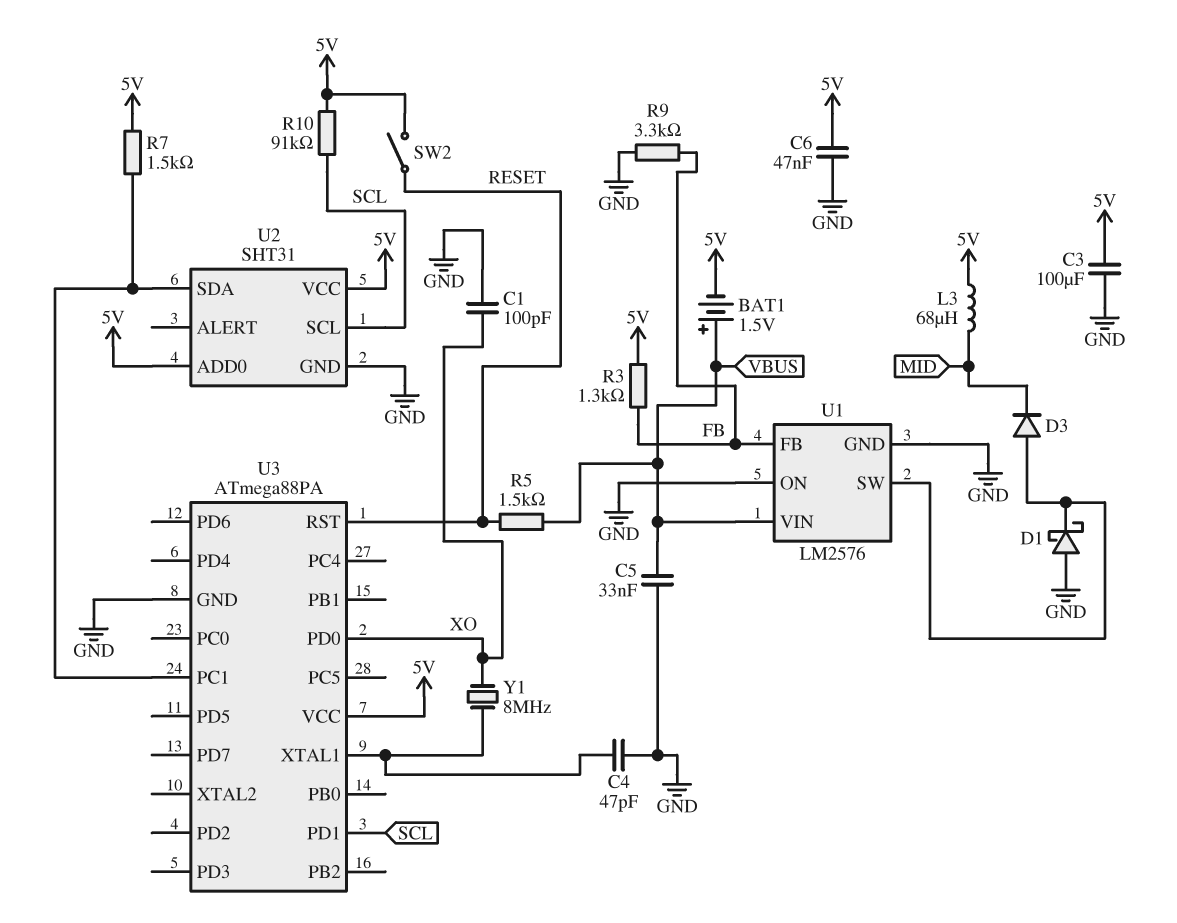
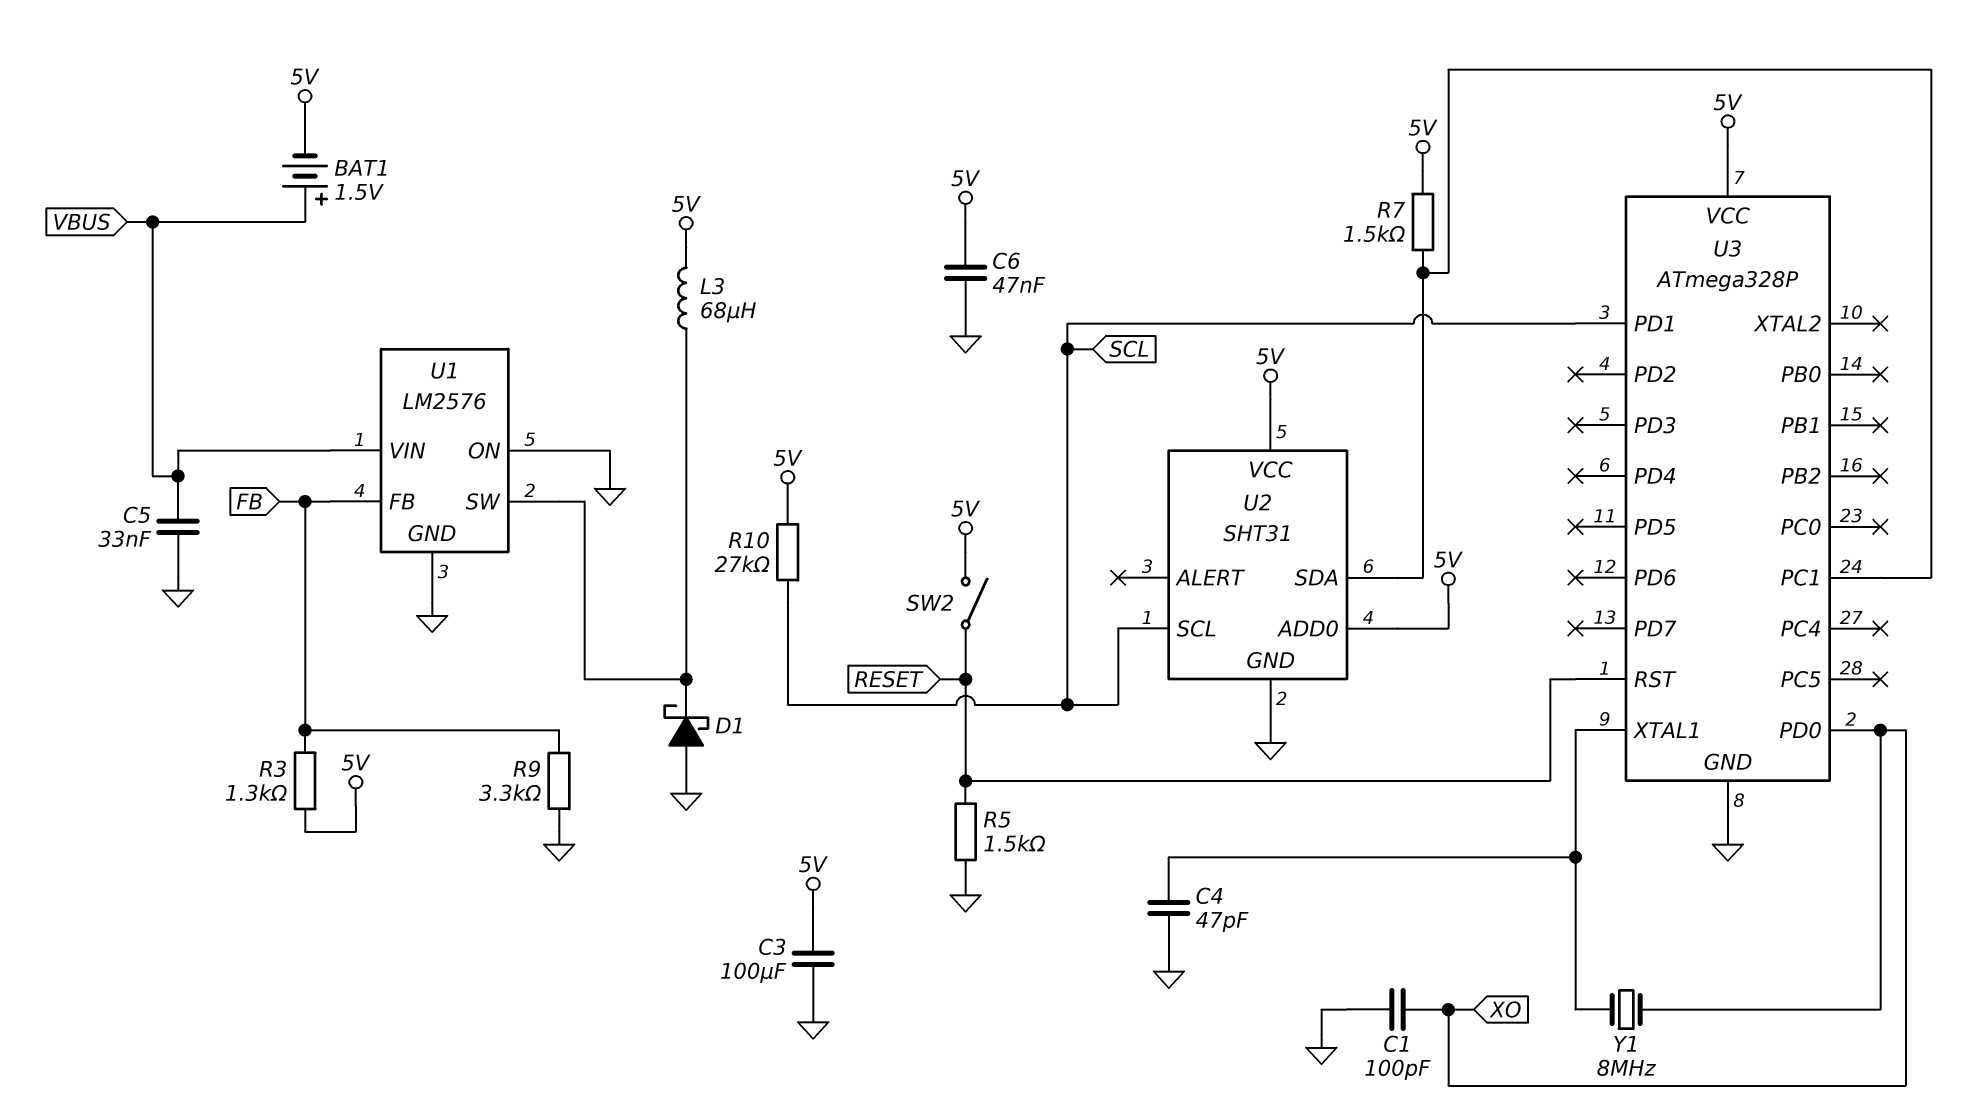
D3: diode (A U1/SW, K MID) -> none
L3: 68uH (5V, MID) -> 68uH (5V, U1/SW)
R5: 1.5k (RESET, VBUS) -> 1.5k (GND, RESET)
R10: 91k (5V, SCL) -> 27k (5V, SCL)
U3: ATmega88PA -> ATmega328P

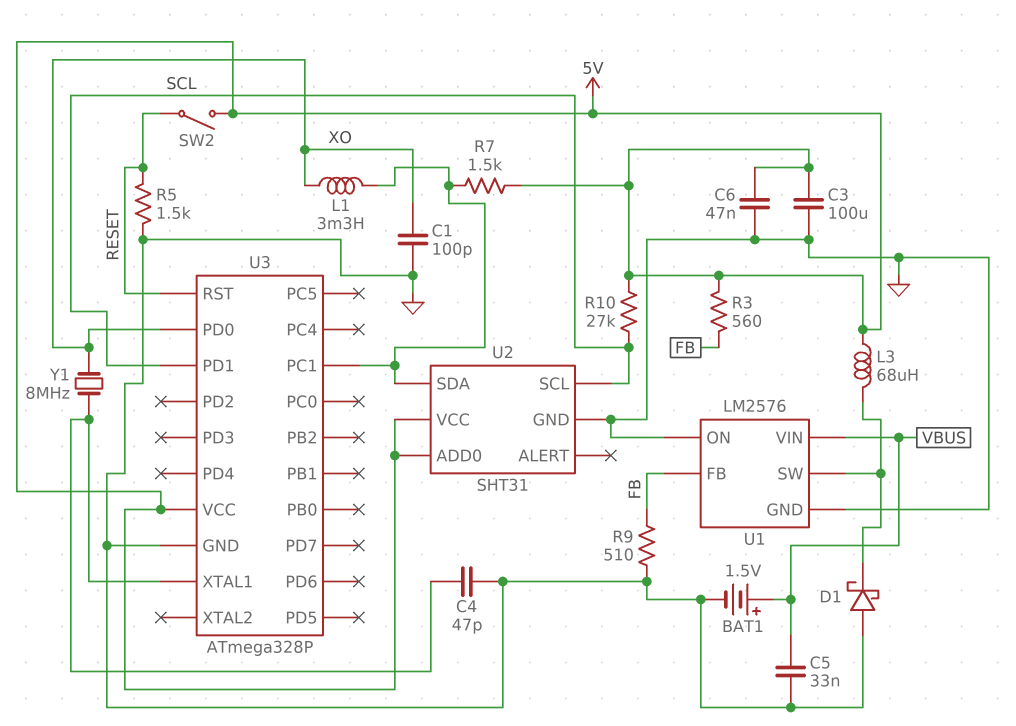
BAT1: 1.5V (plus VBUS, minus 5V) -> 1.5V (plus VBUS, minus GND)
L1: none -> 3.3mH (U2/SDA, XO)
R3: 1.3k (5V, FB) -> 560 (5V, FB)
R9: 3.3k (FB, GND) -> 510 (FB, GND)

